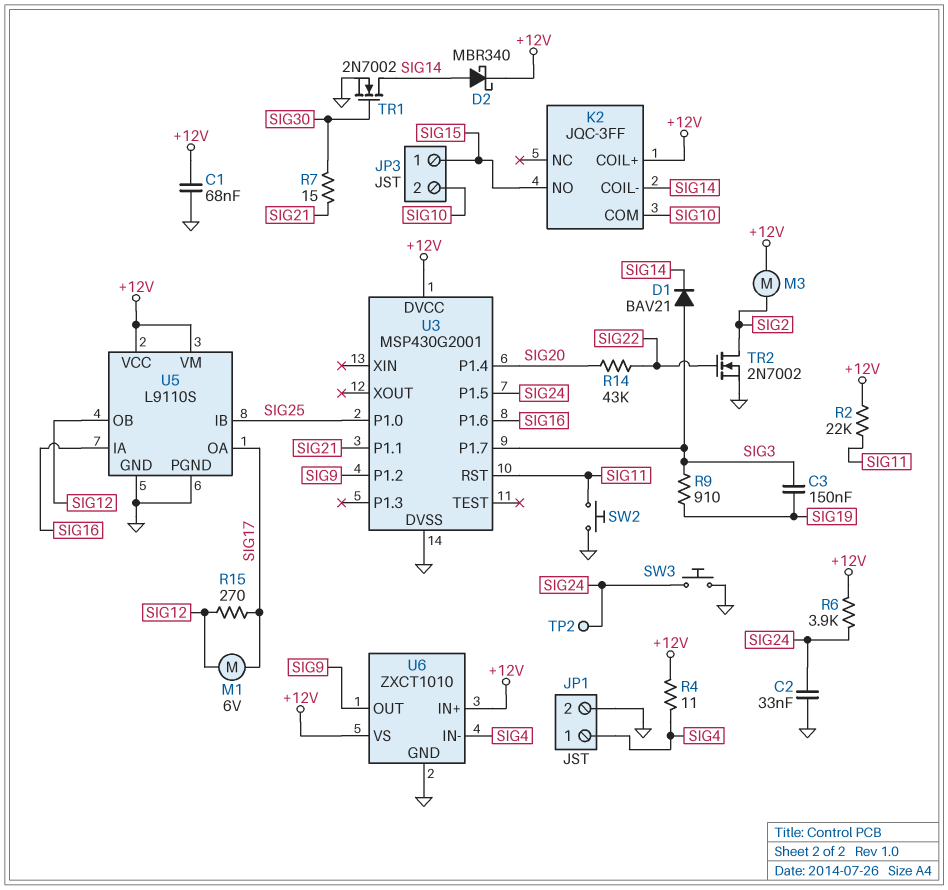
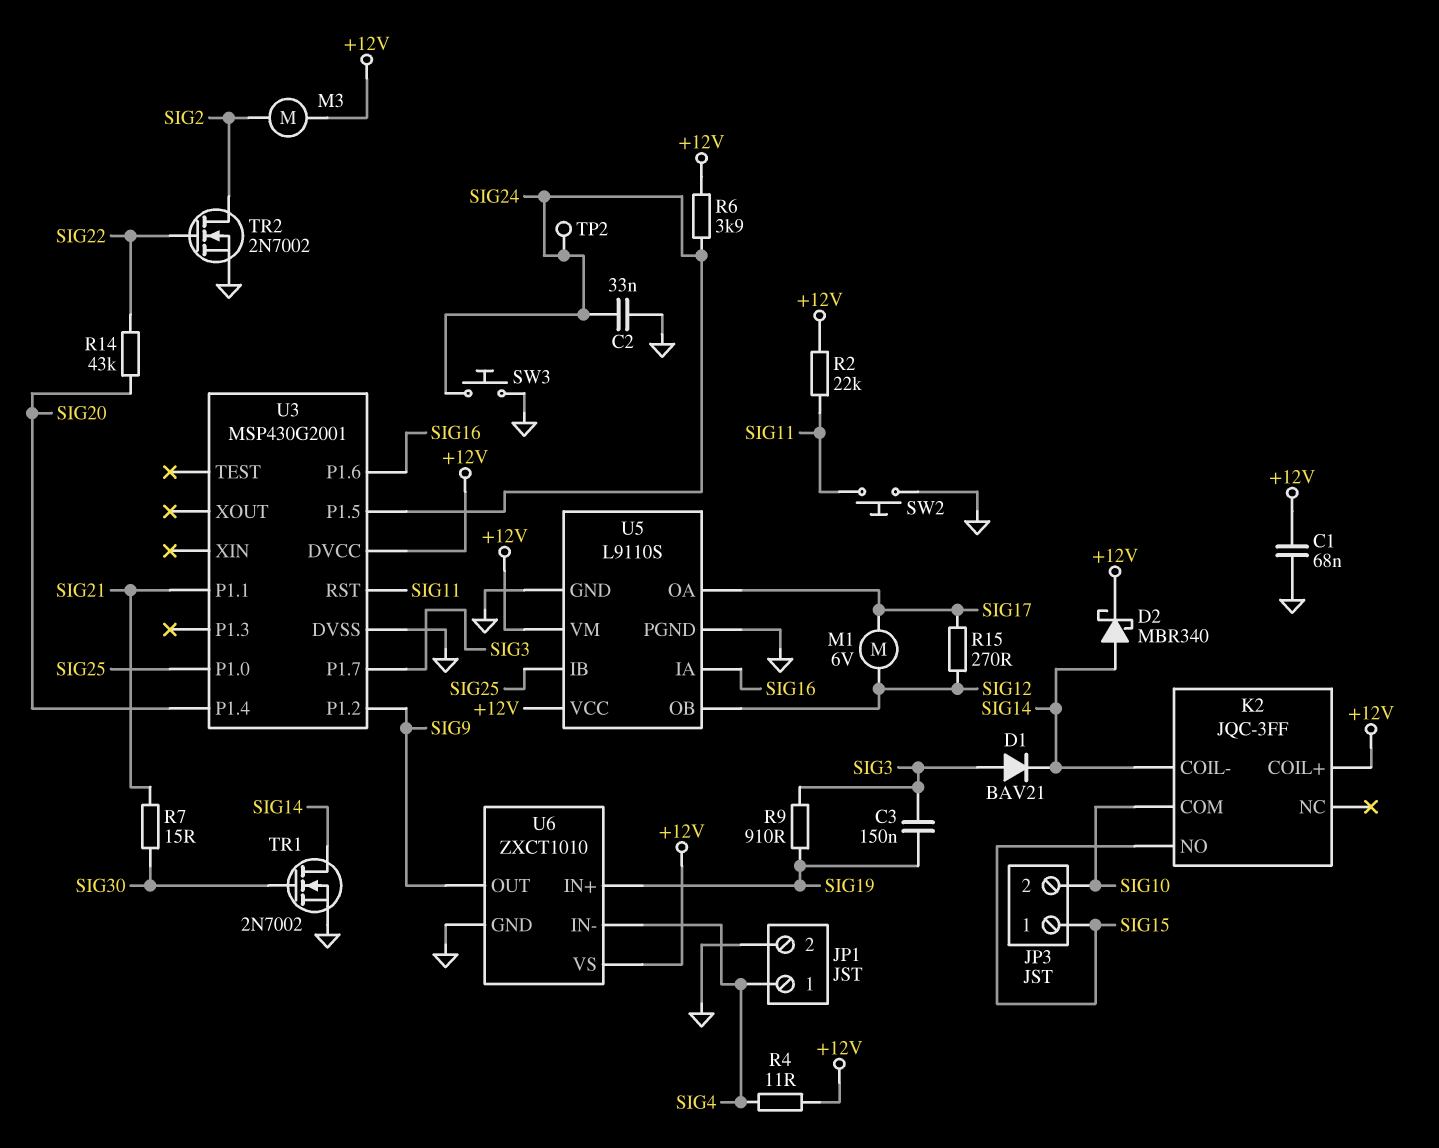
U6 pin IN+: +12V -> SIG19

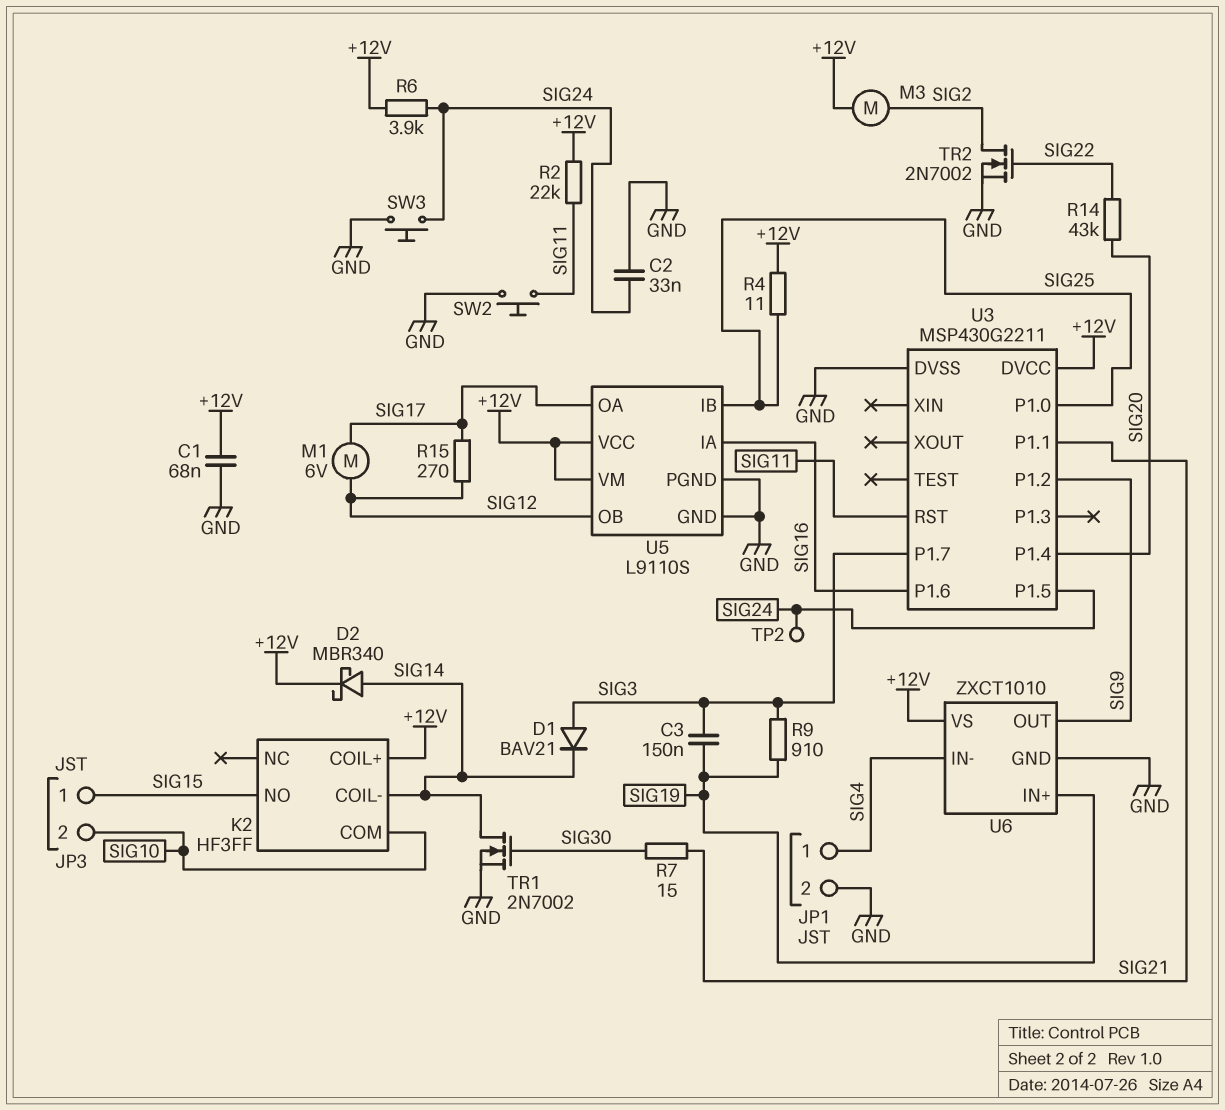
K2: JQC-3FF -> HF3FF
R4: 11 (+12V, SIG4) -> 11 (+12V, SIG25)
U3: MSP430G2001 -> MSP430G2211

